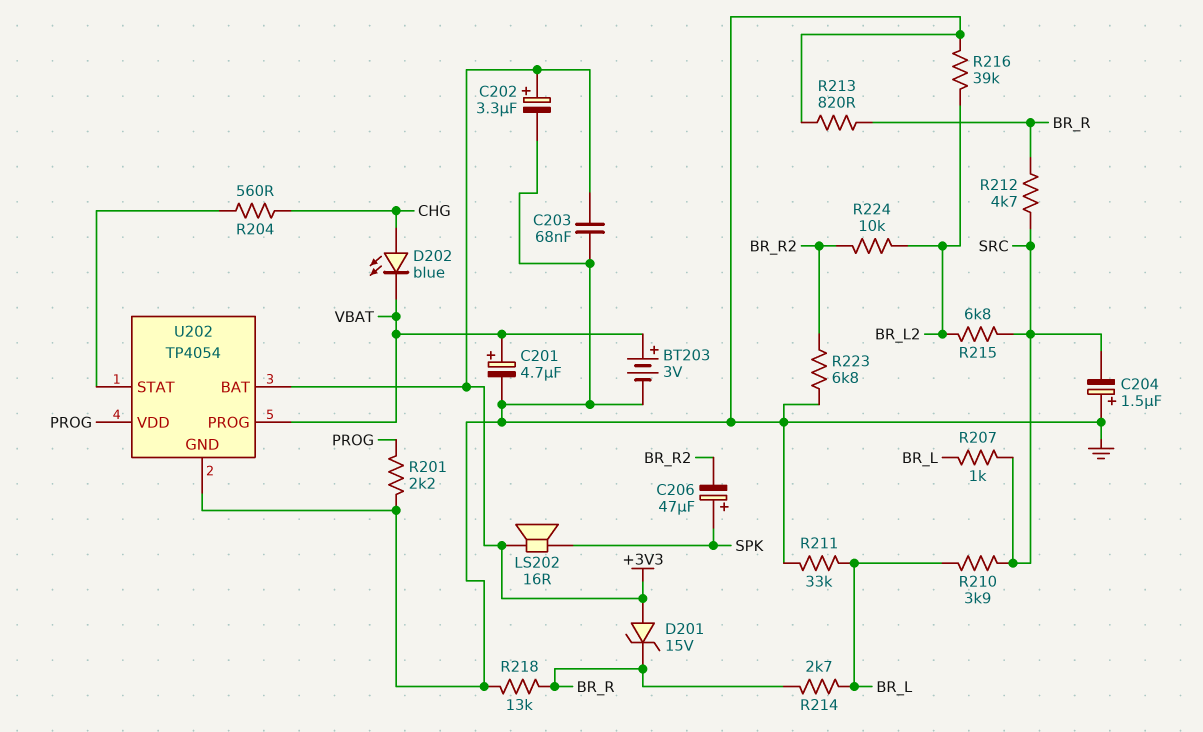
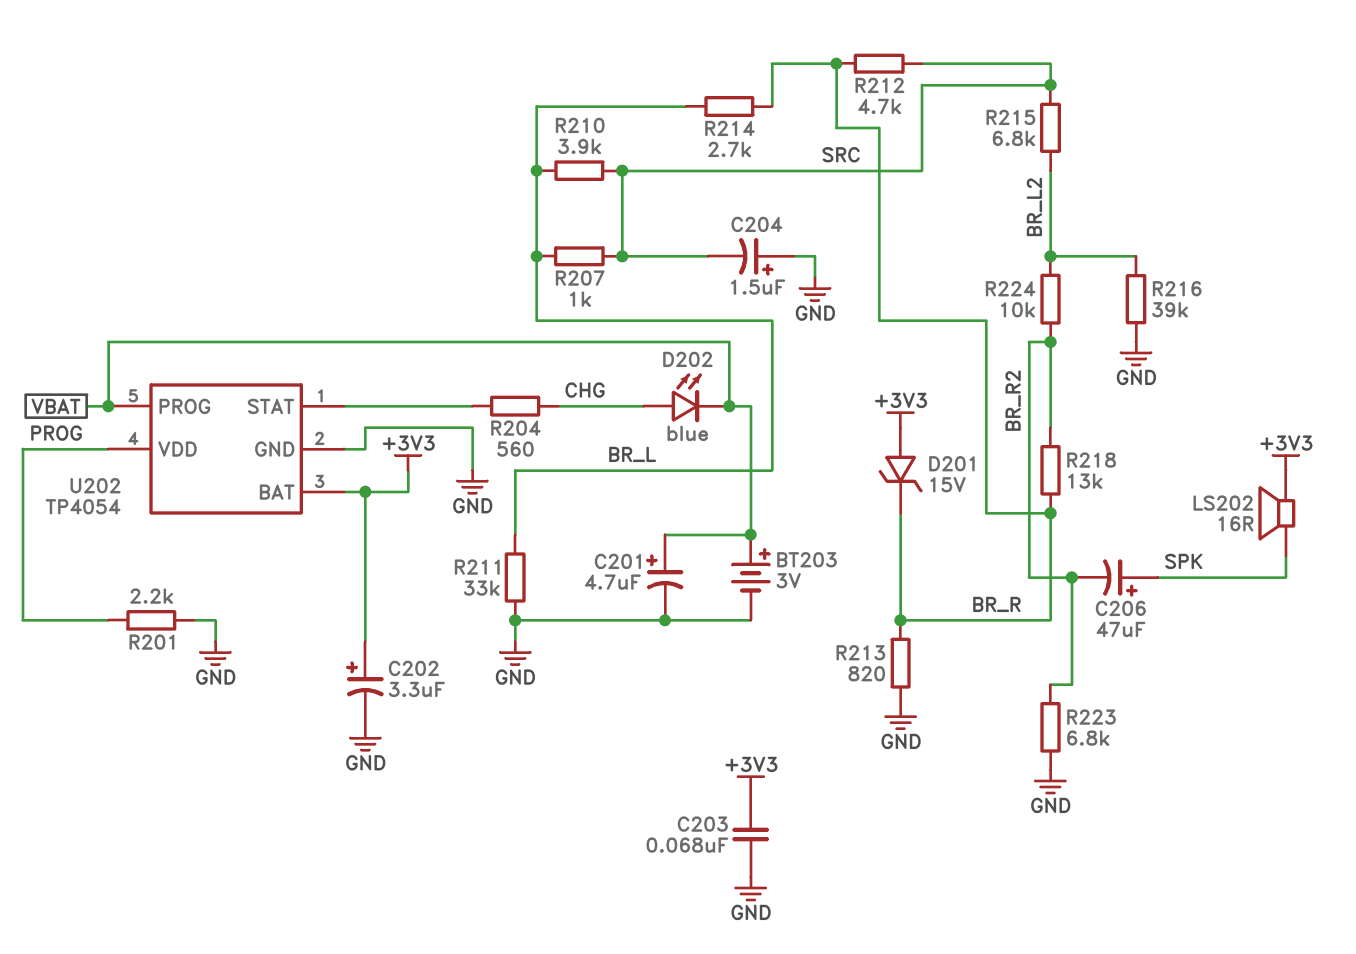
R218: 13k (BR_R, GND) -> 13k (BR_R, BR_R2)

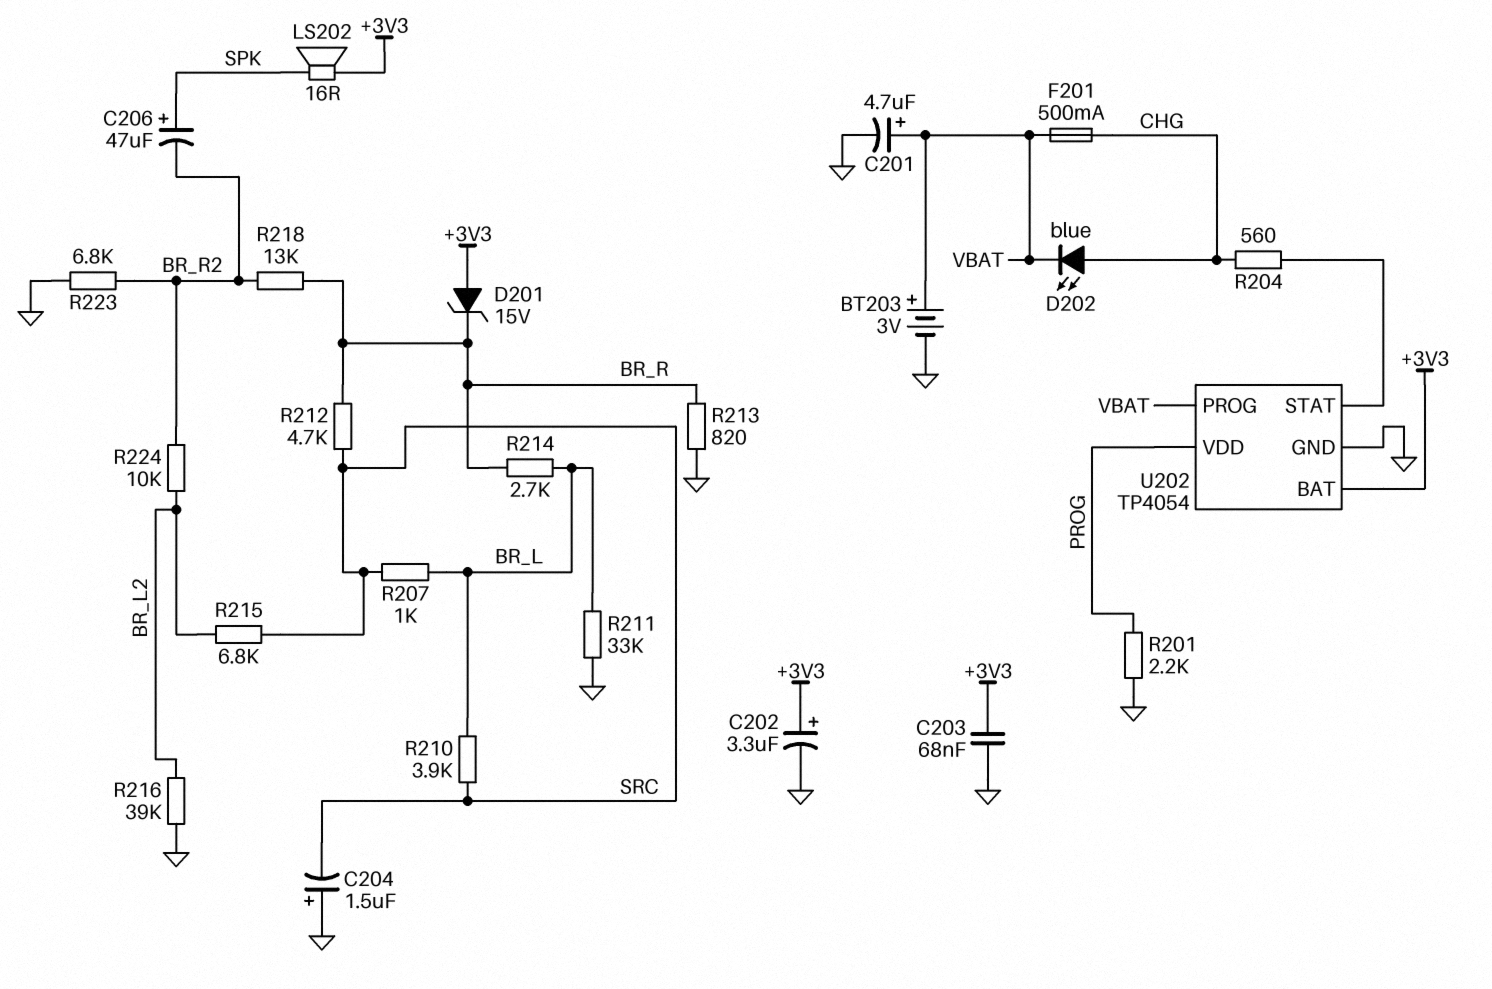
F201: none -> 500mA (CHG, VBAT)

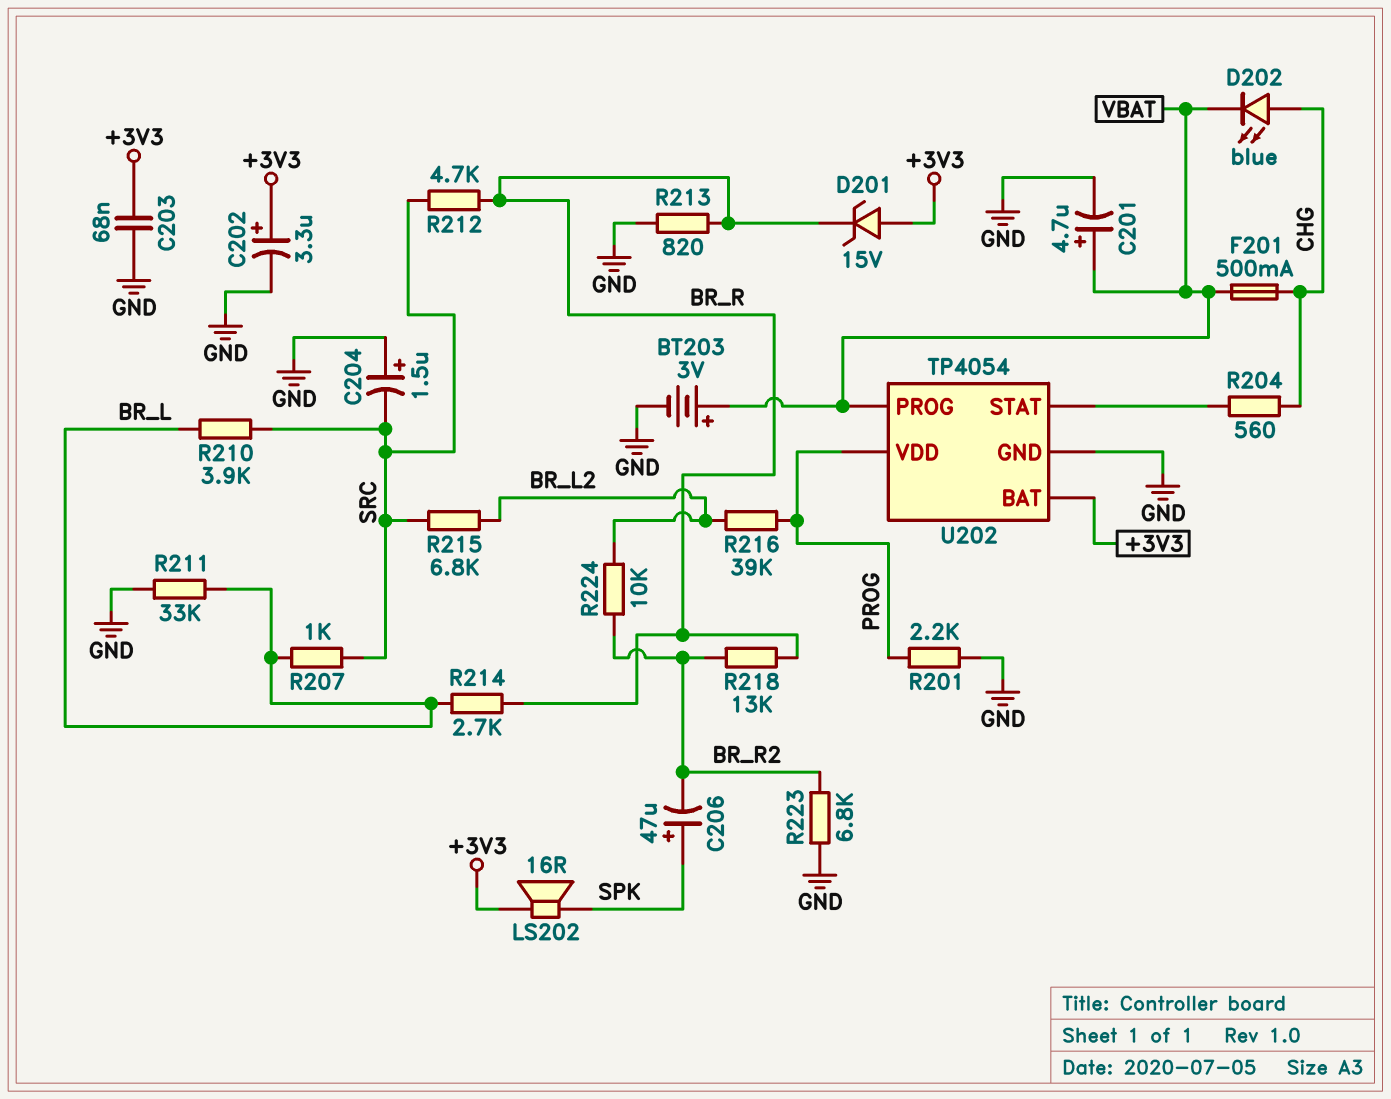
R216: 39k (BR_L2, GND) -> 39k (BR_L2, PROG)

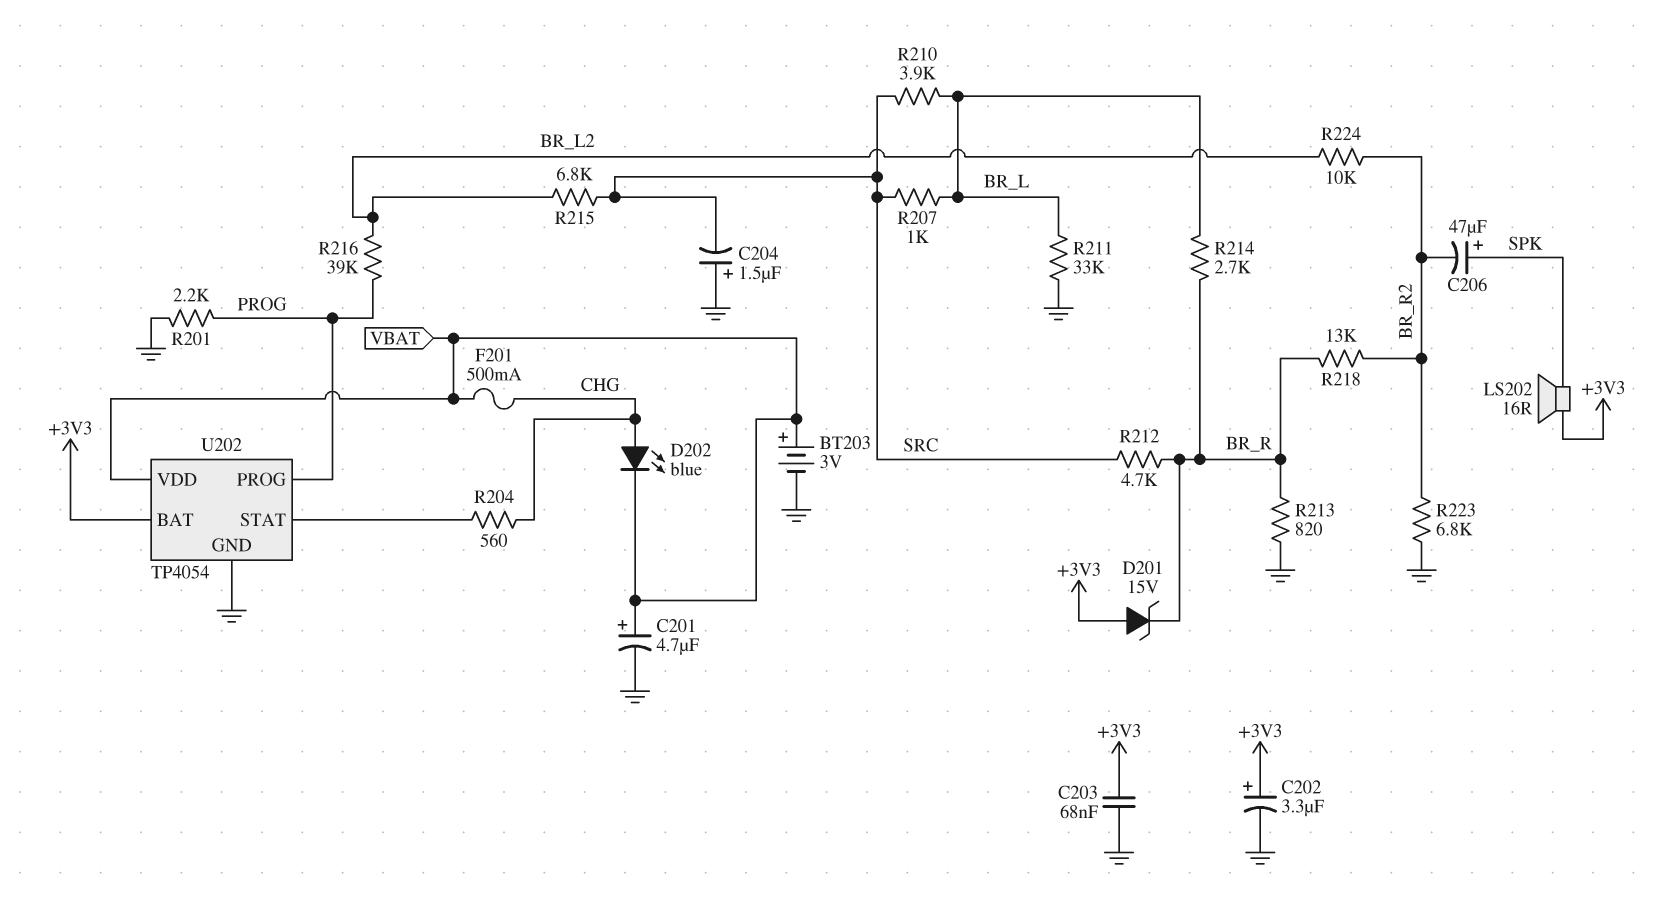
U202 pin PROG: VBAT -> PROG
U202 pin VDD: PROG -> VBAT

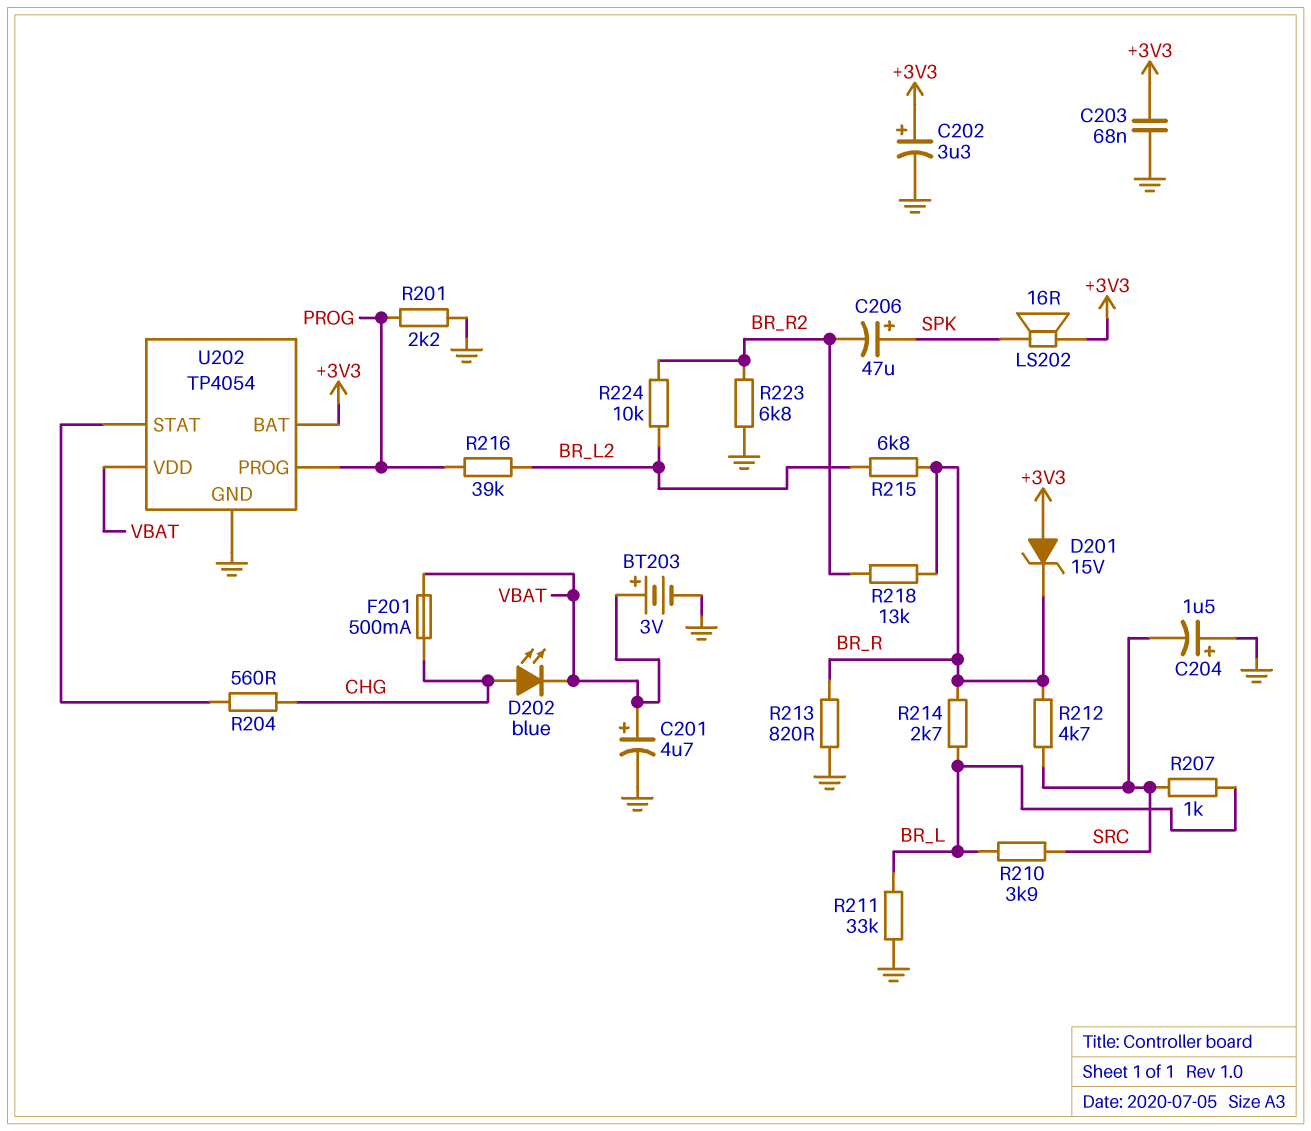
R215: 6.8k (BR_L2, SRC) -> 6.8k (BR_L2, BR_R)

